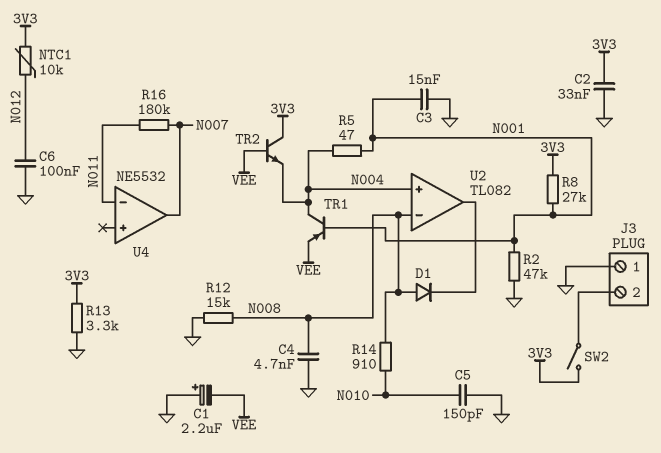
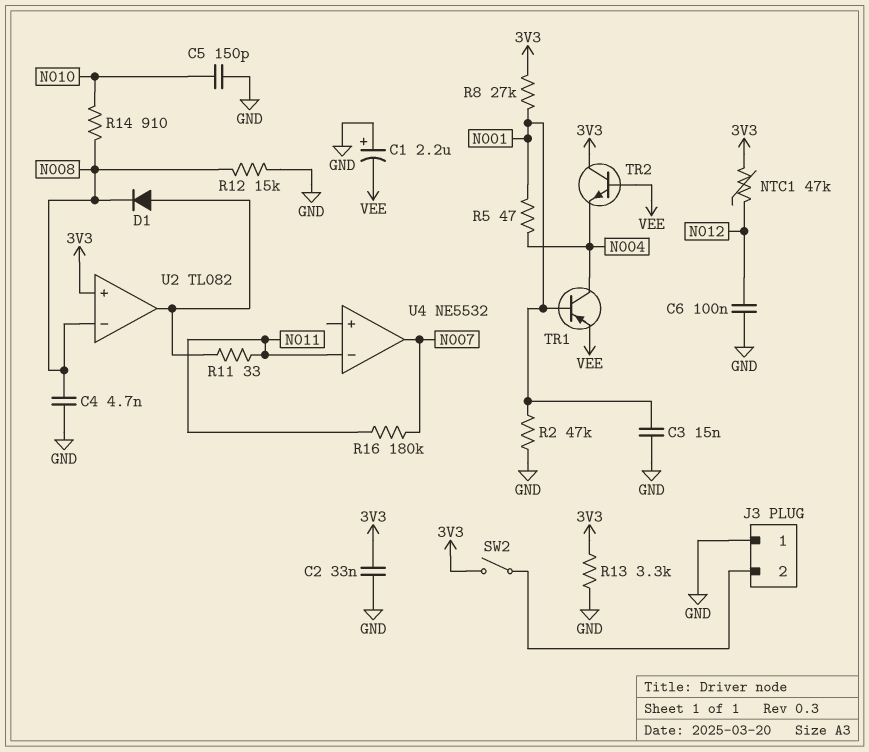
D1: diode (A N008, K U2/out) -> diode (A U2/out, K N008)
NTC1: 10k (3V3, N012) -> 47k (3V3, N012)
R11: none -> 33 (N011, U2/out)
U2 pin in+: N004 -> 3V3

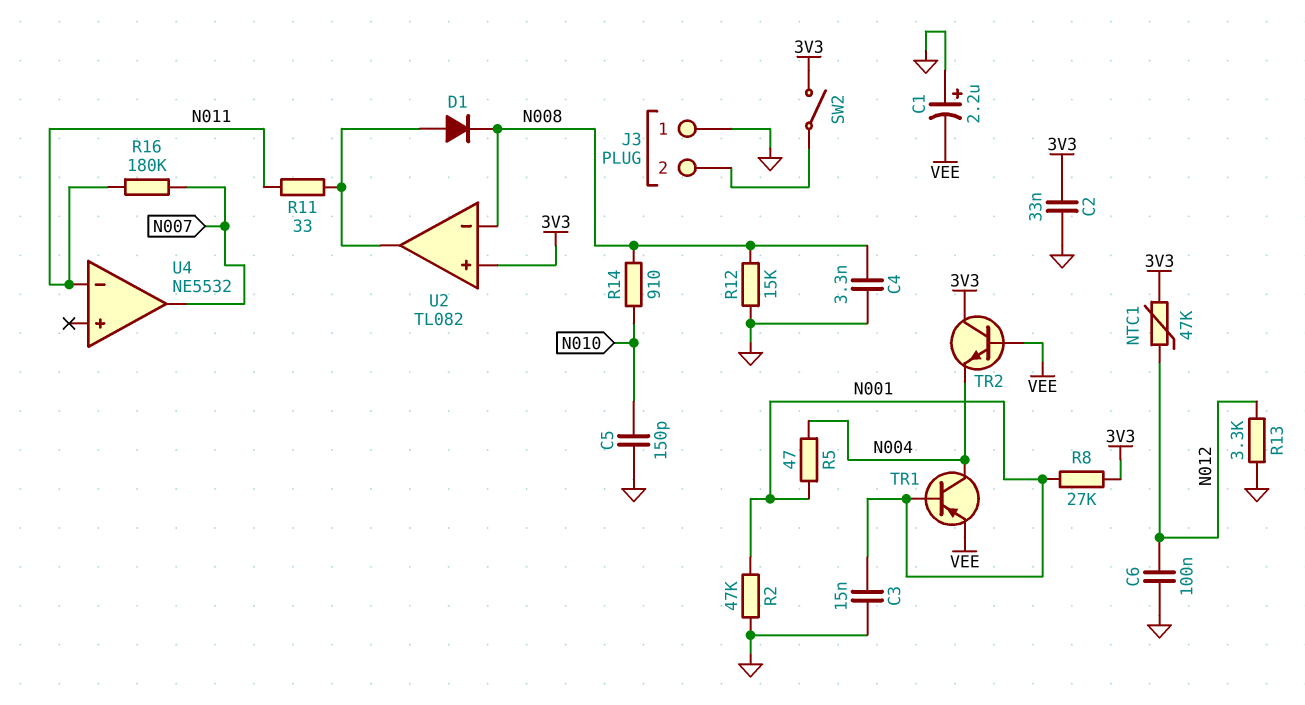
C4: 4.7nF (GND, N008) -> 3.3nF (GND, N008)
R13: 3.3k (3V3, GND) -> 3.3k (GND, N012)

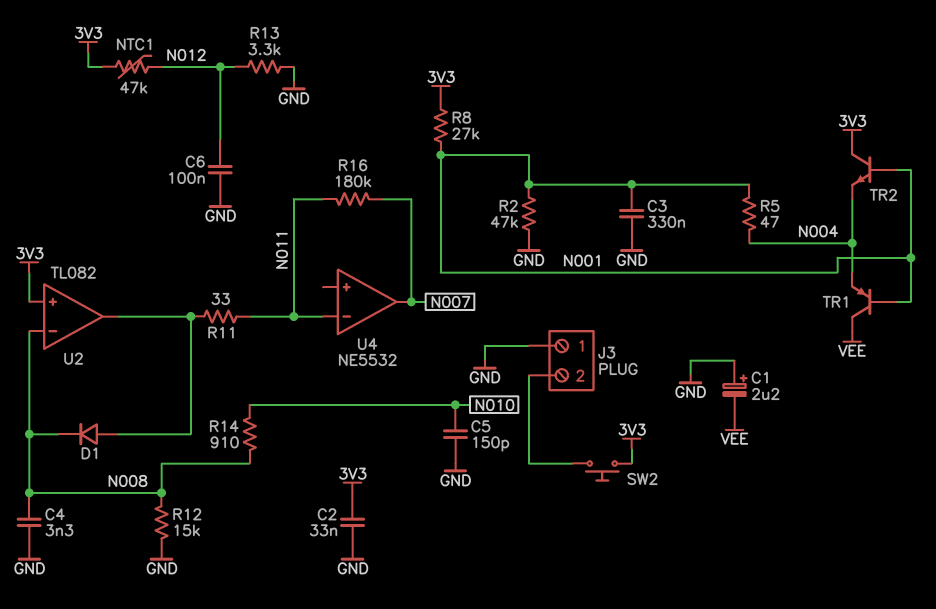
C3: 15nF (GND, N001) -> 330nF (GND, N001)
SW2: switch (3V3, J3/2) -> button (3V3, J3/2)
TR1: PNP (B N001, C N004, E VEE) -> PNP (B N001, C VEE, E N004)
TR2: NPN (B VEE, C 3V3, E N004) -> NPN (B N001, C 3V3, E N004)

